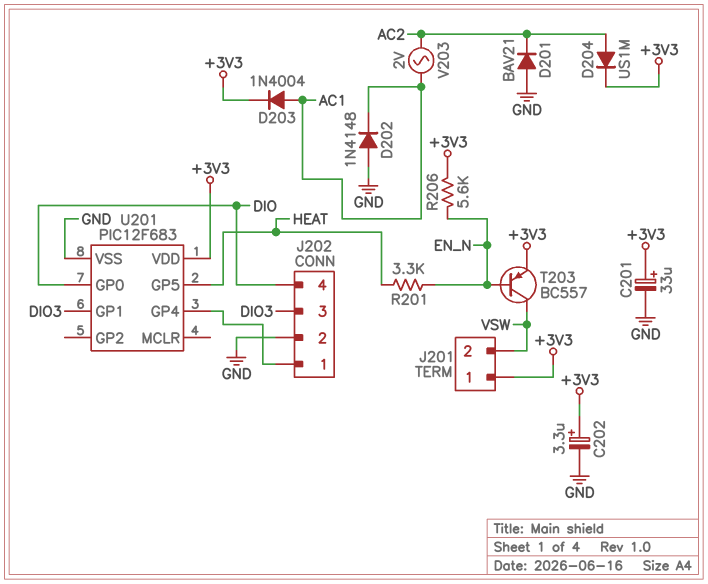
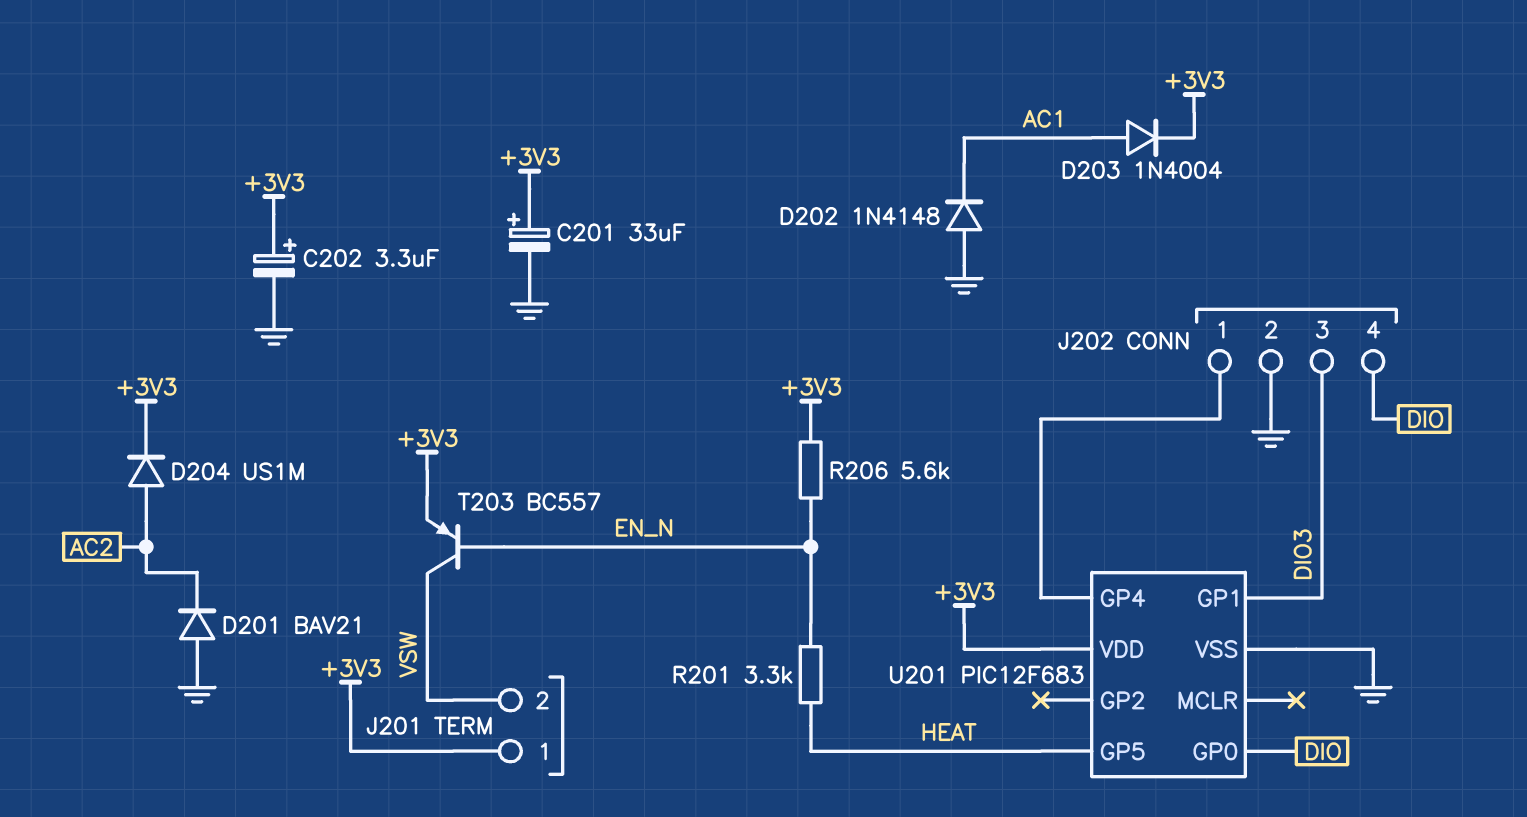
V203: AC 2V (AC1, AC2) -> none

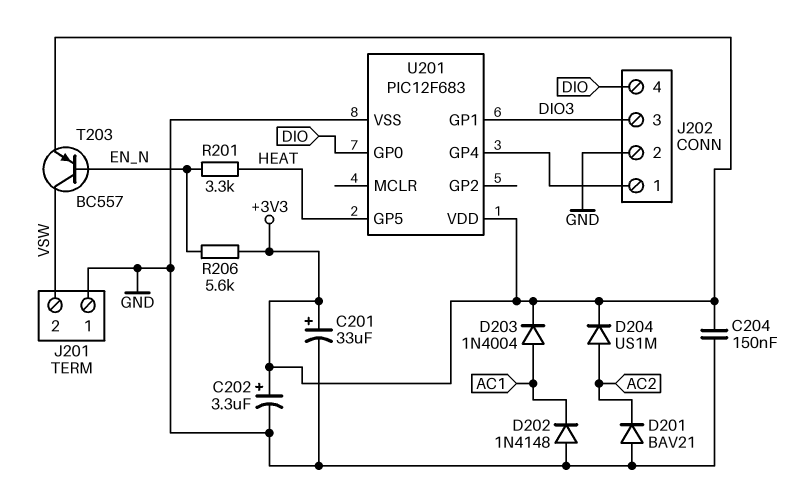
C204: none -> 150nF (+3V3, GND)
J201 pin 1: +3V3 -> GND

